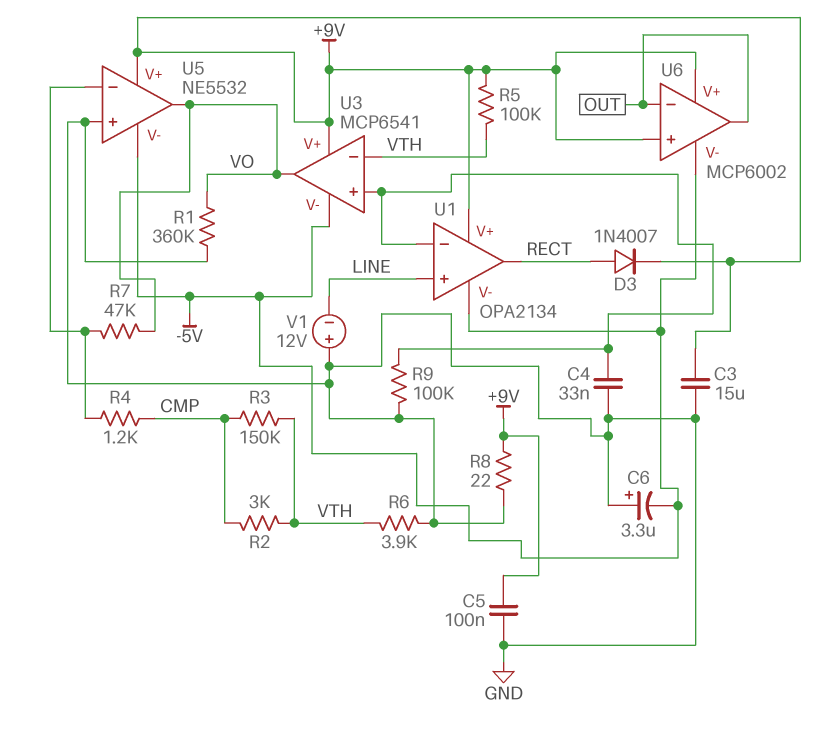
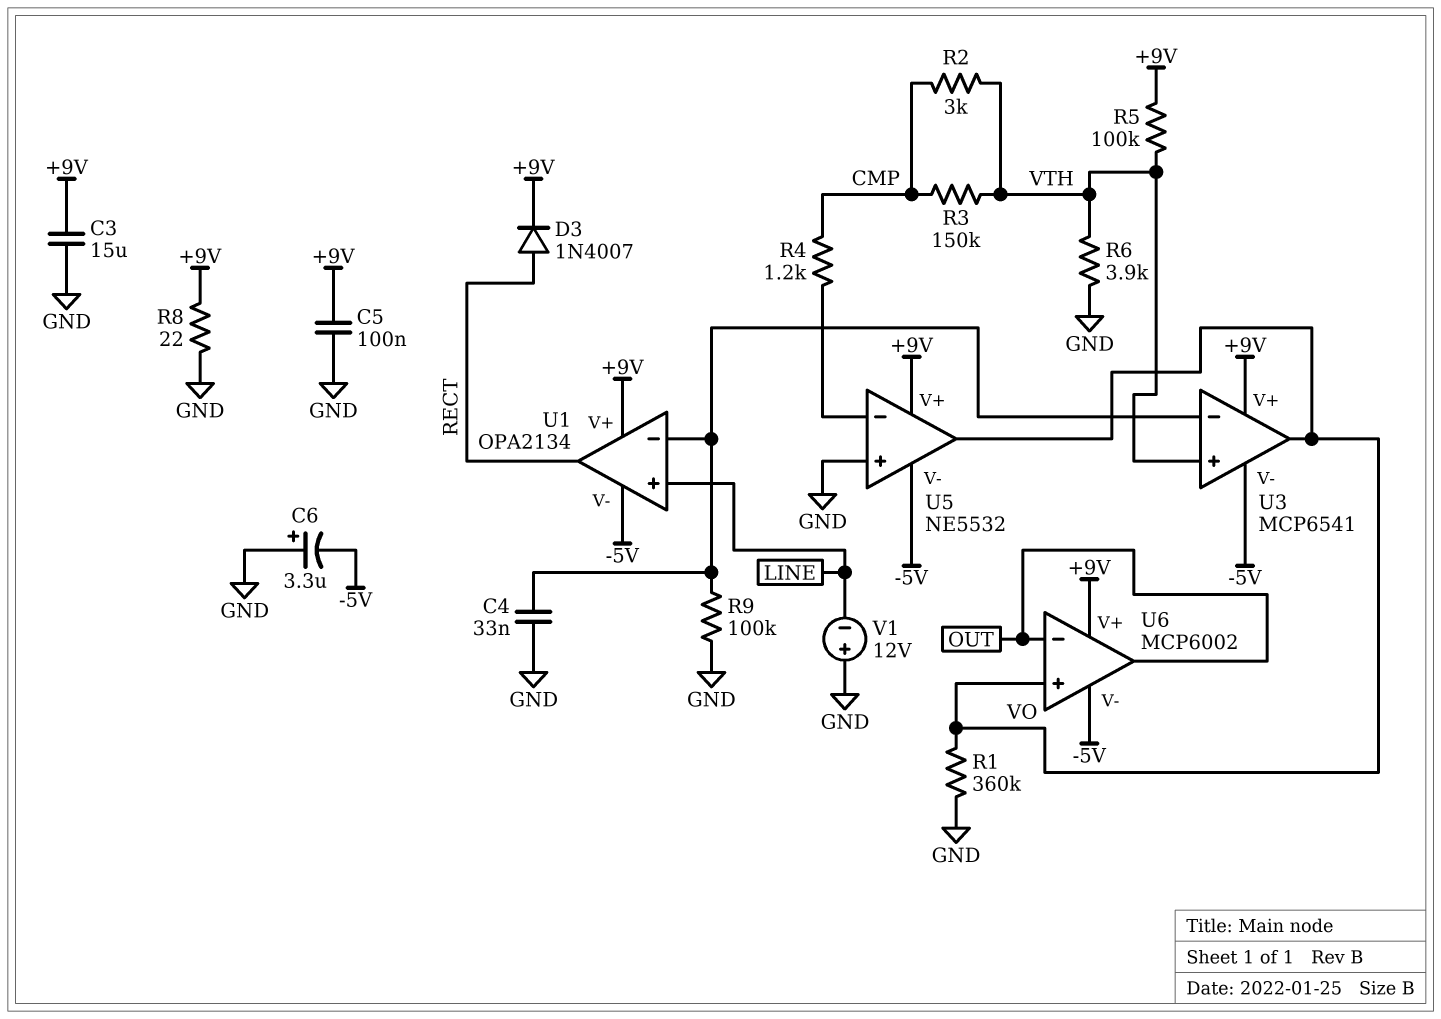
R7: 47k (U5/in-, VO) -> none
U3 pin in+: U1/in- -> VTH
U3 pin in-: VTH -> U1/in-
U6 pin in+: +9V -> VO

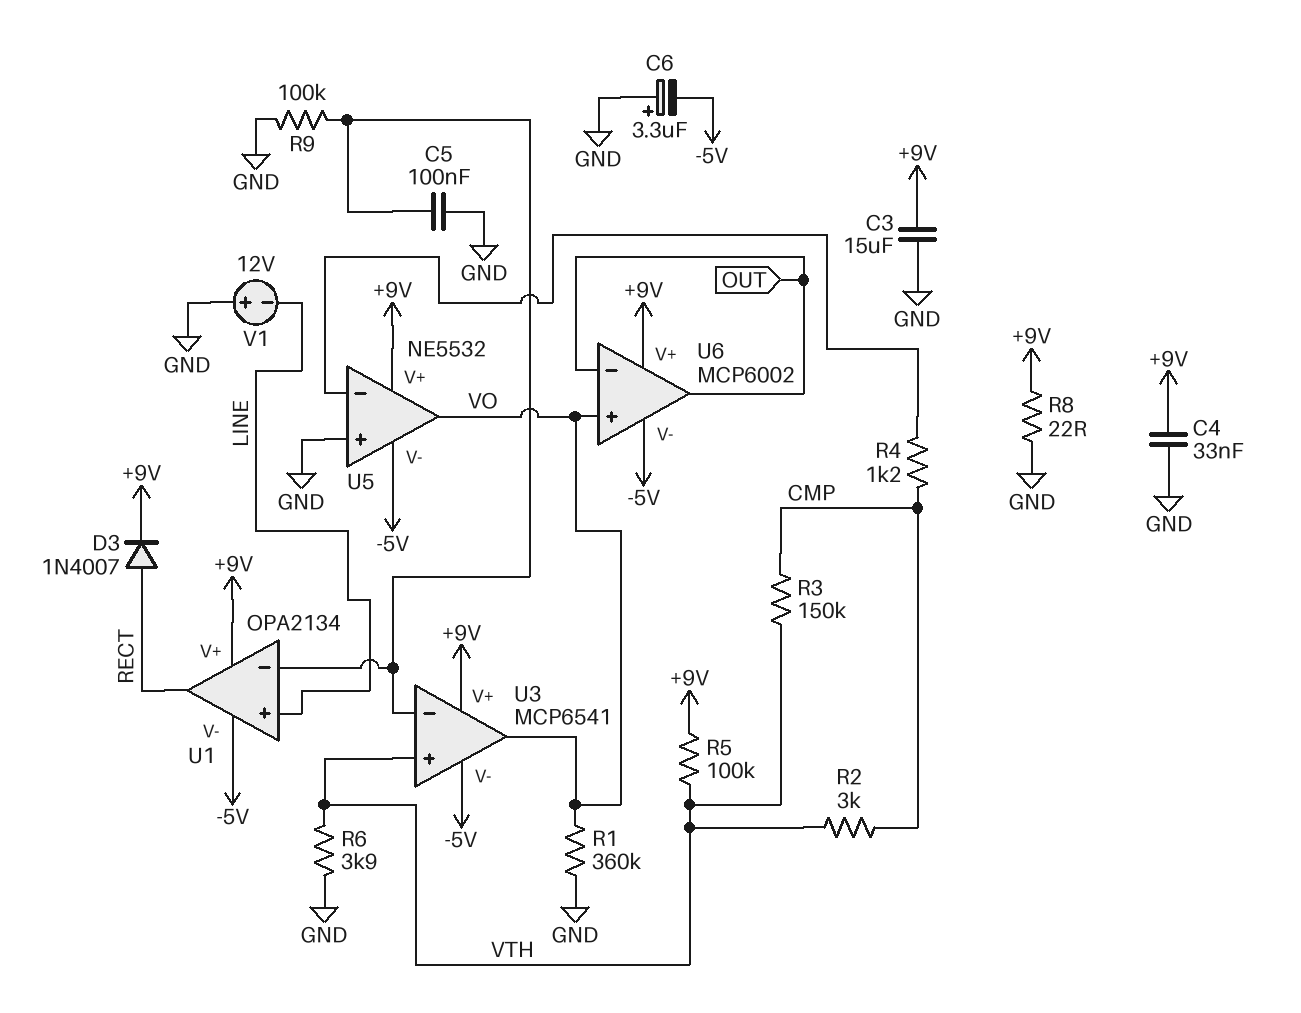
C4: 33nF (GND, U1/in-) -> 33nF (+9V, GND)
C5: 100nF (+9V, GND) -> 100nF (GND, U1/in-)

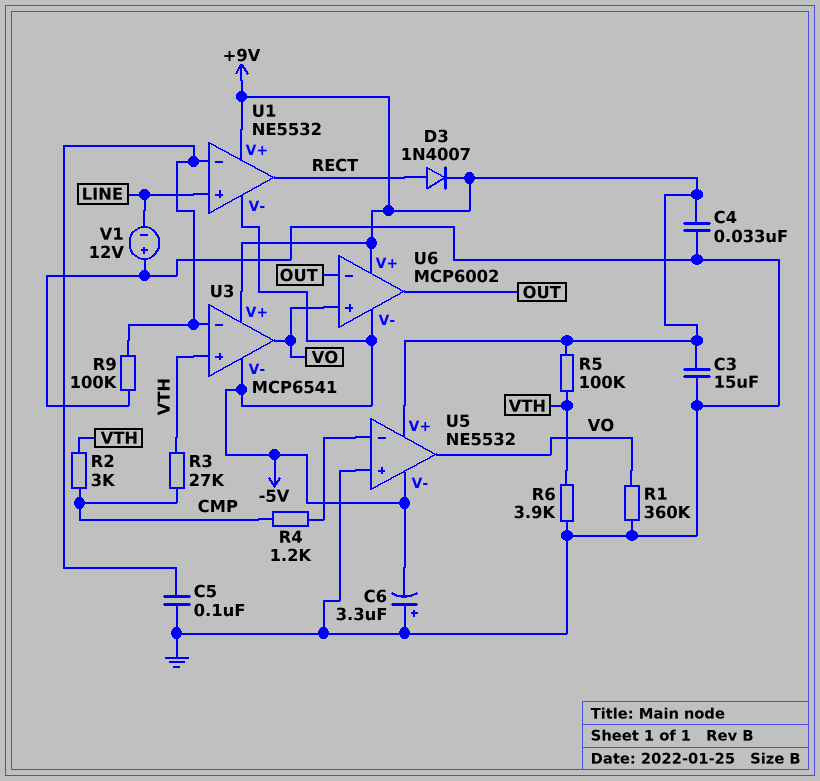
R3: 150k (CMP, VTH) -> 27k (CMP, VTH)
R8: 22 (+9V, GND) -> none
U1: OPA2134 -> NE5532

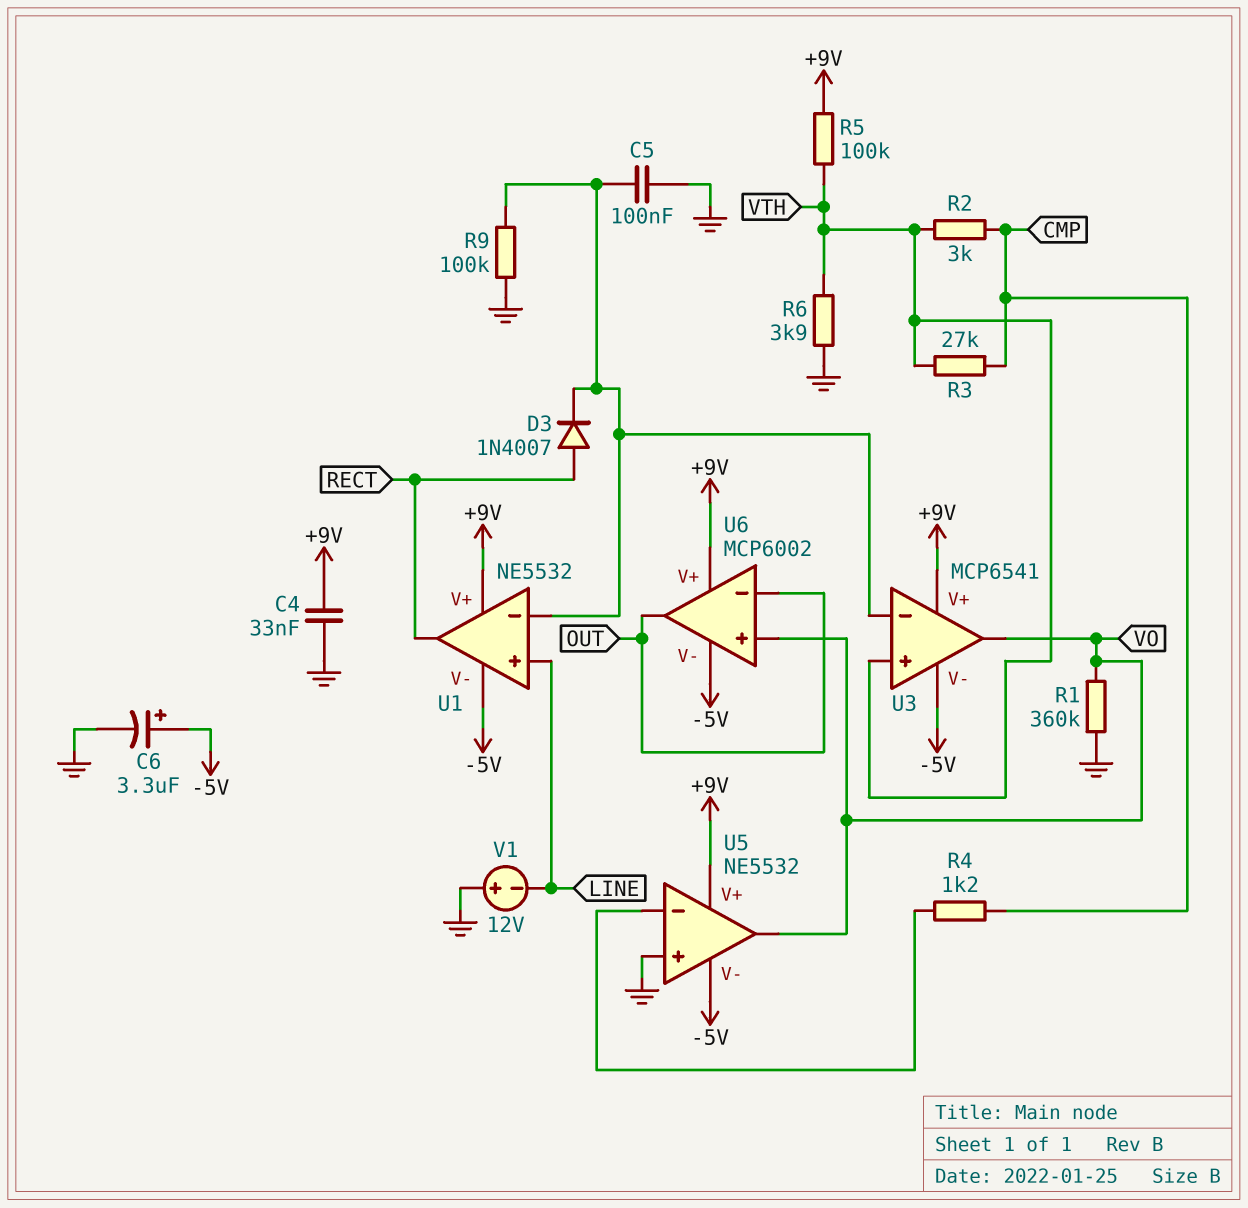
C3: 15uF (+9V, GND) -> none
C6: 3.3uF (plus GND, minus -5V) -> 3.3uF (plus -5V, minus GND)
D3: diode 1N4007 (A RECT, K +9V) -> diode 1N4007 (A RECT, K U1/in-)

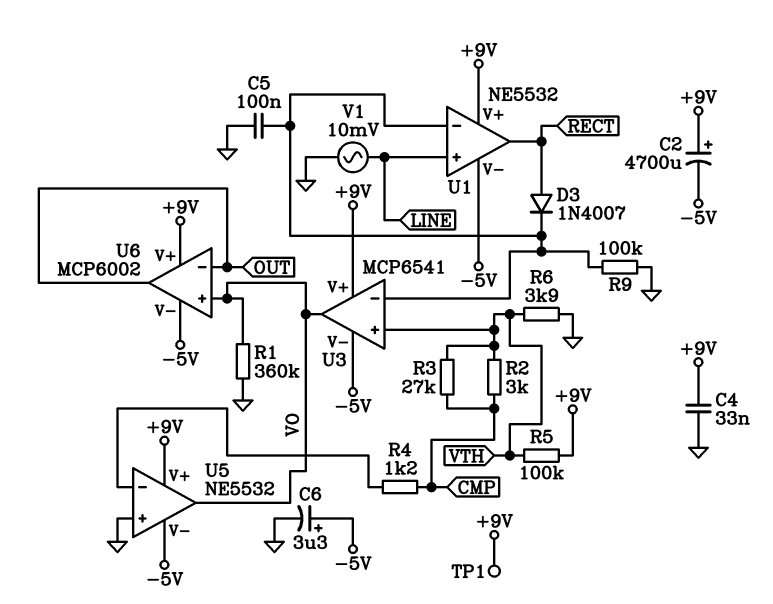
C2: none -> 4700uF (plus +9V, minus -5V)
TP1: none -> test point (+9V)
V1: 12V (plus GND, minus LINE) -> AC 10mV (GND, LINE)

